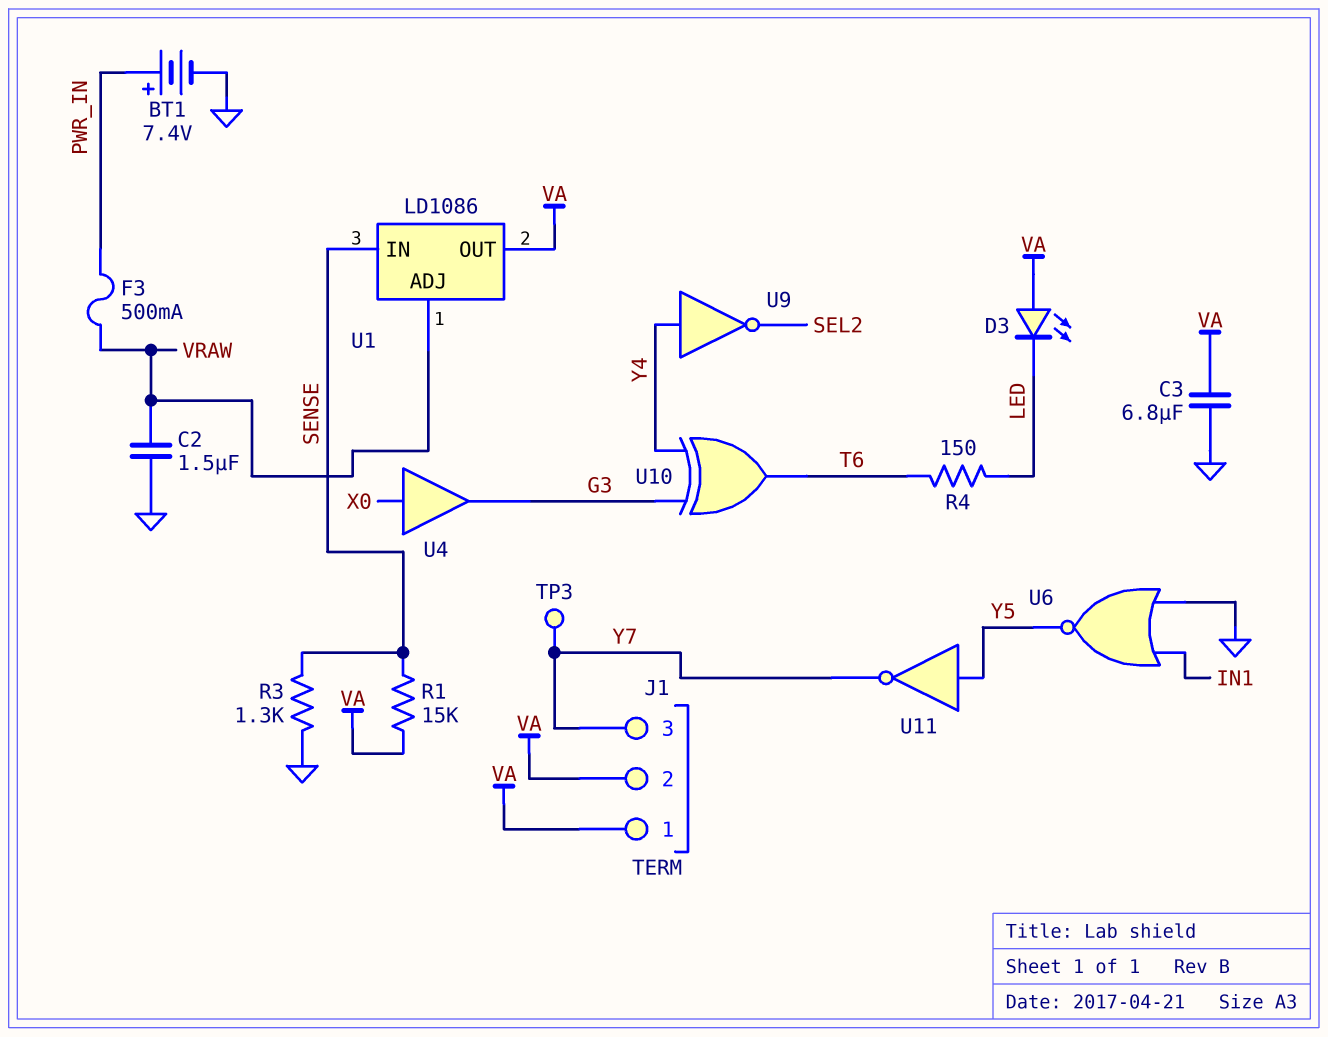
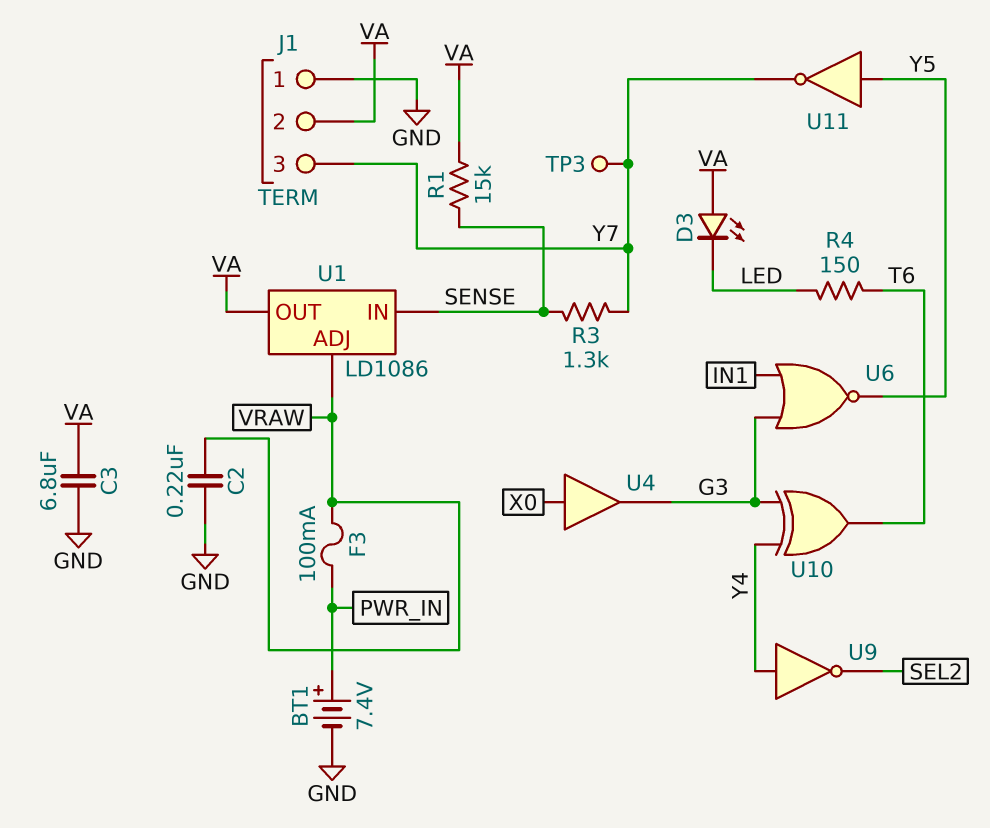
C2: 1.5uF (GND, VRAW) -> 220nF (GND, VRAW)
F3: 500mA (PWR_IN, VRAW) -> 100mA (PWR_IN, VRAW)
J1 pin 1: VA -> GND
R3: 1.3k (GND, SENSE) -> 1.3k (SENSE, Y7)
U6: NOR (in GND, in IN1, out Y5) -> NOR (in G3, in IN1, out Y5)

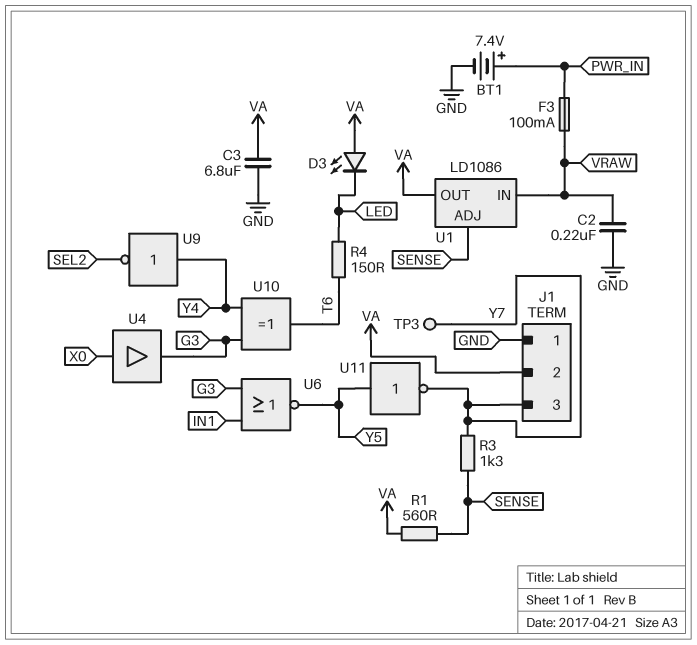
R1: 15k (SENSE, VA) -> 560 (SENSE, VA)
U1 pin ADJ: VRAW -> SENSE
U1 pin IN: SENSE -> VRAW

